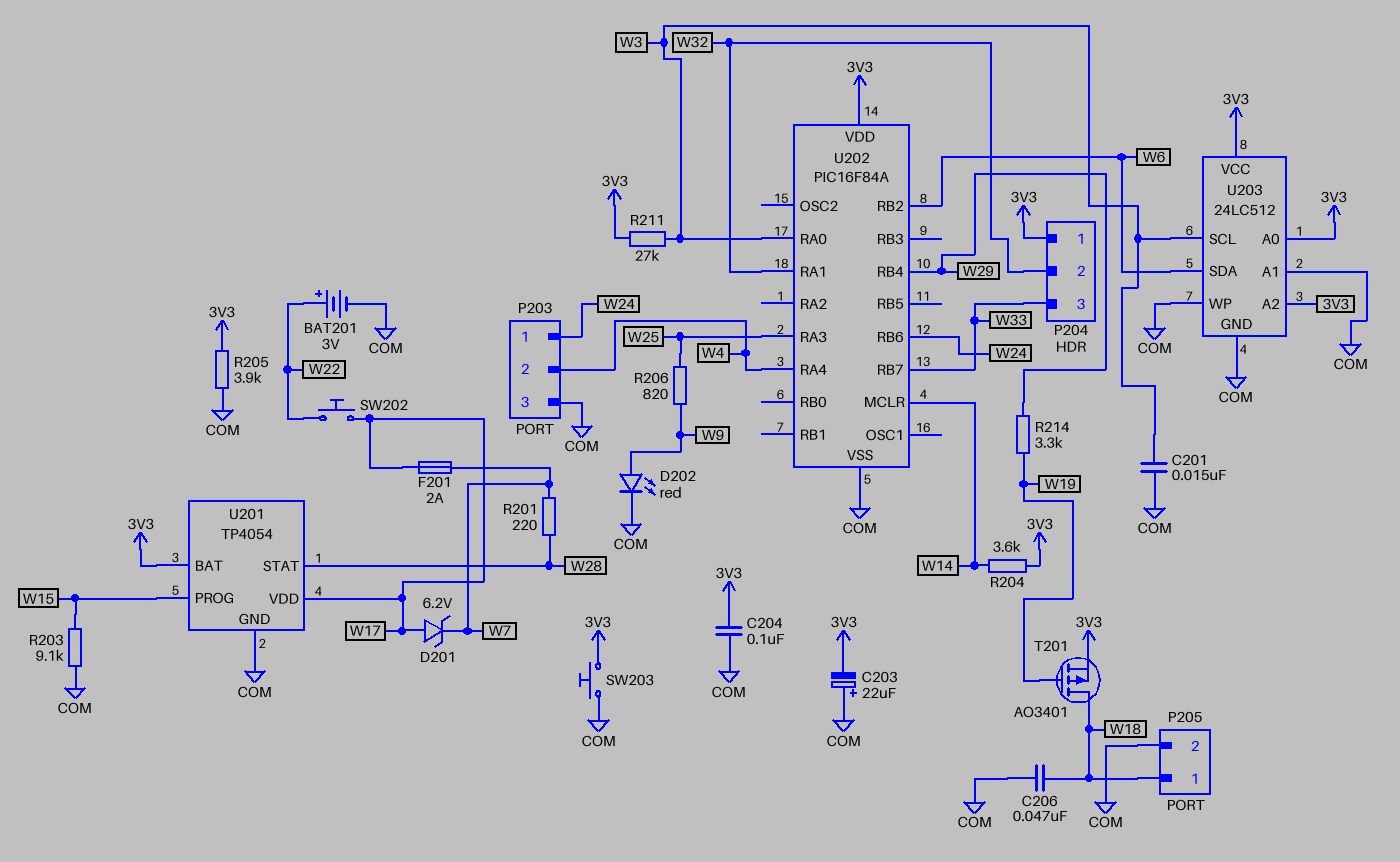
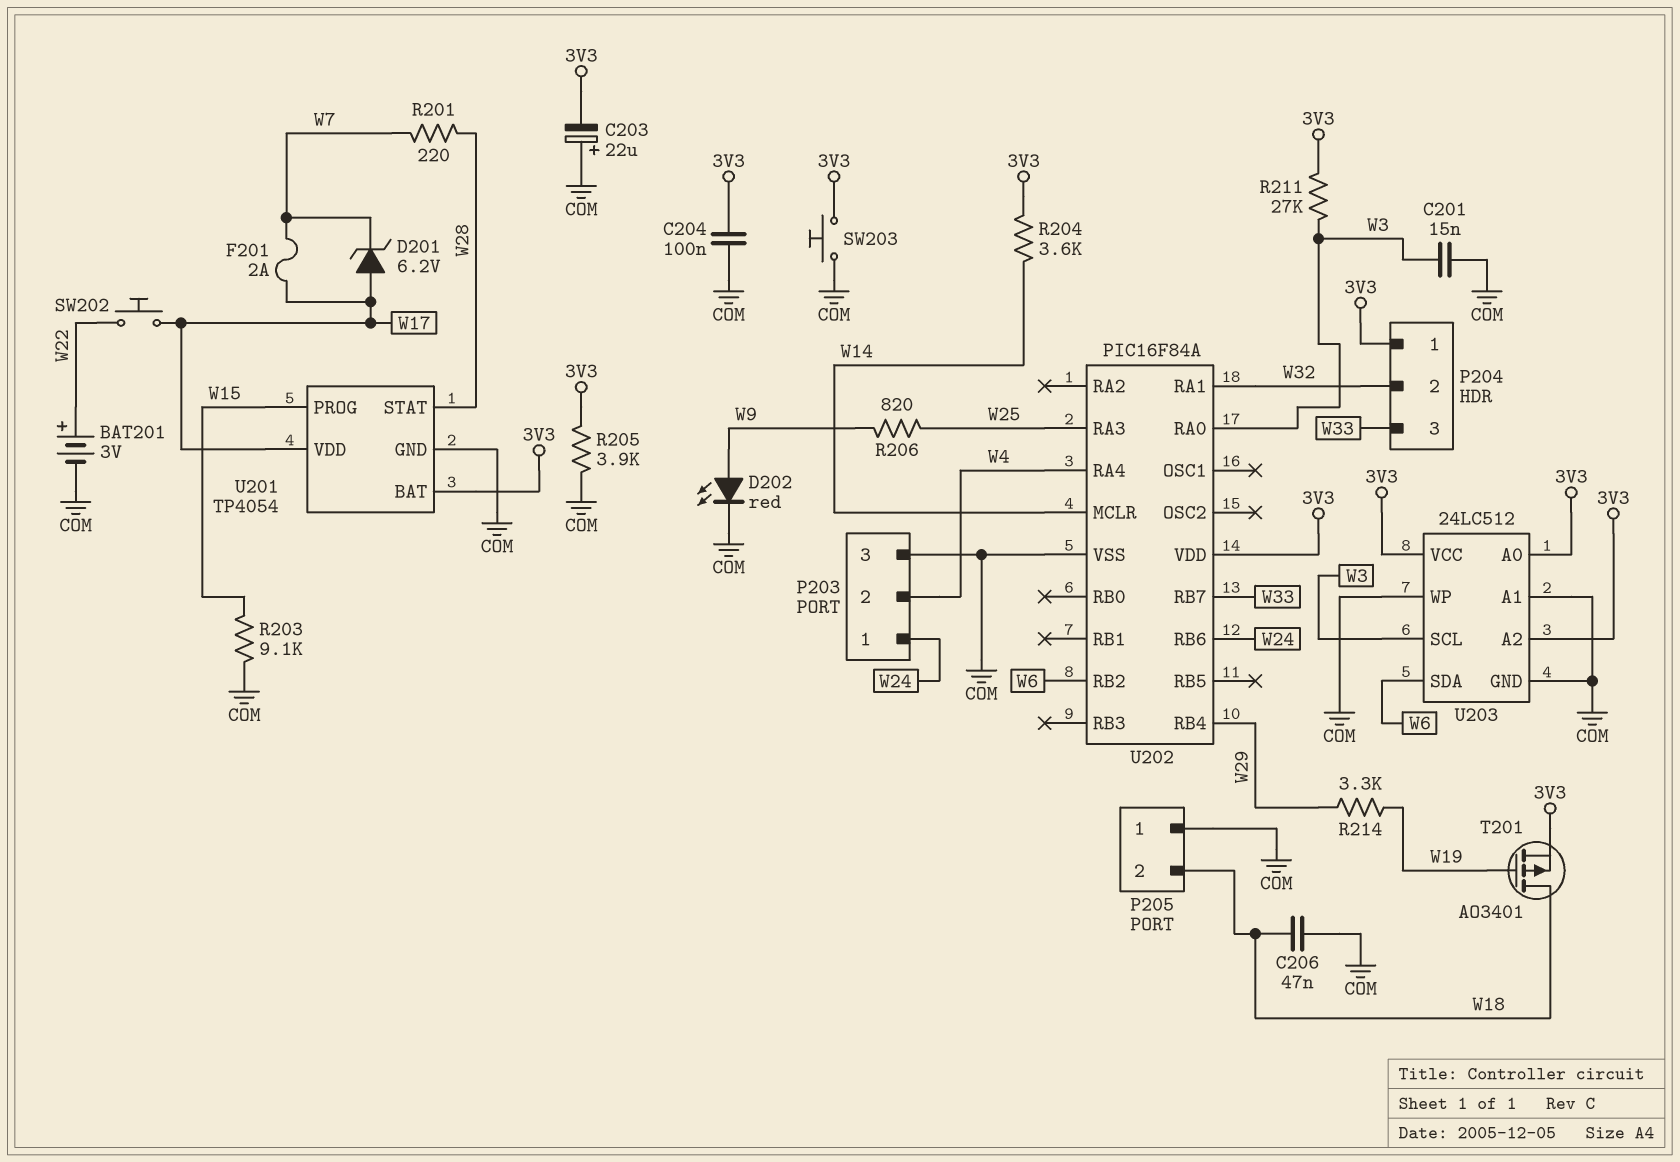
P205 pin 1: W18 -> COM
P205 pin 2: COM -> W18

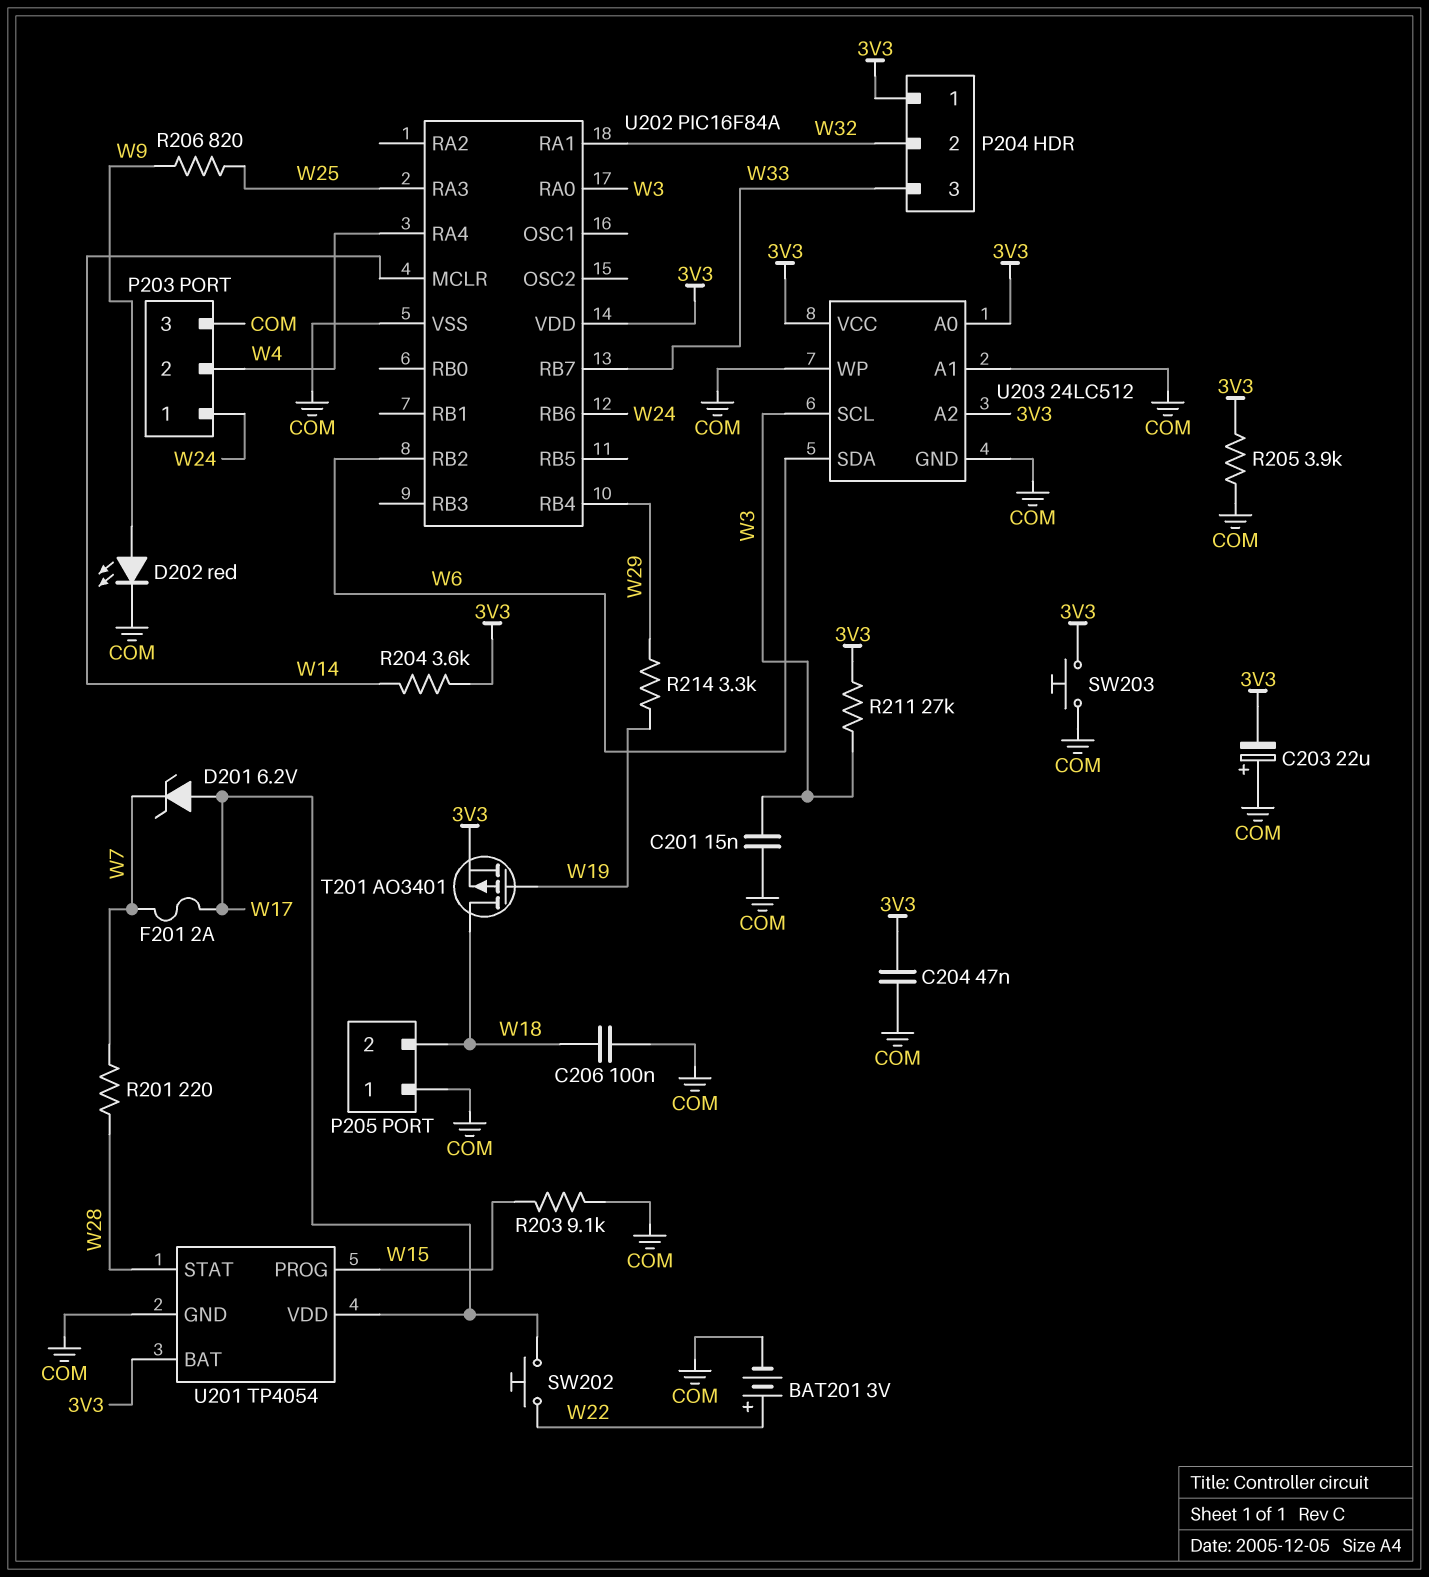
C204: 100nF (3V3, COM) -> 47nF (3V3, COM)
C206: 47nF (COM, W18) -> 100nF (COM, W18)

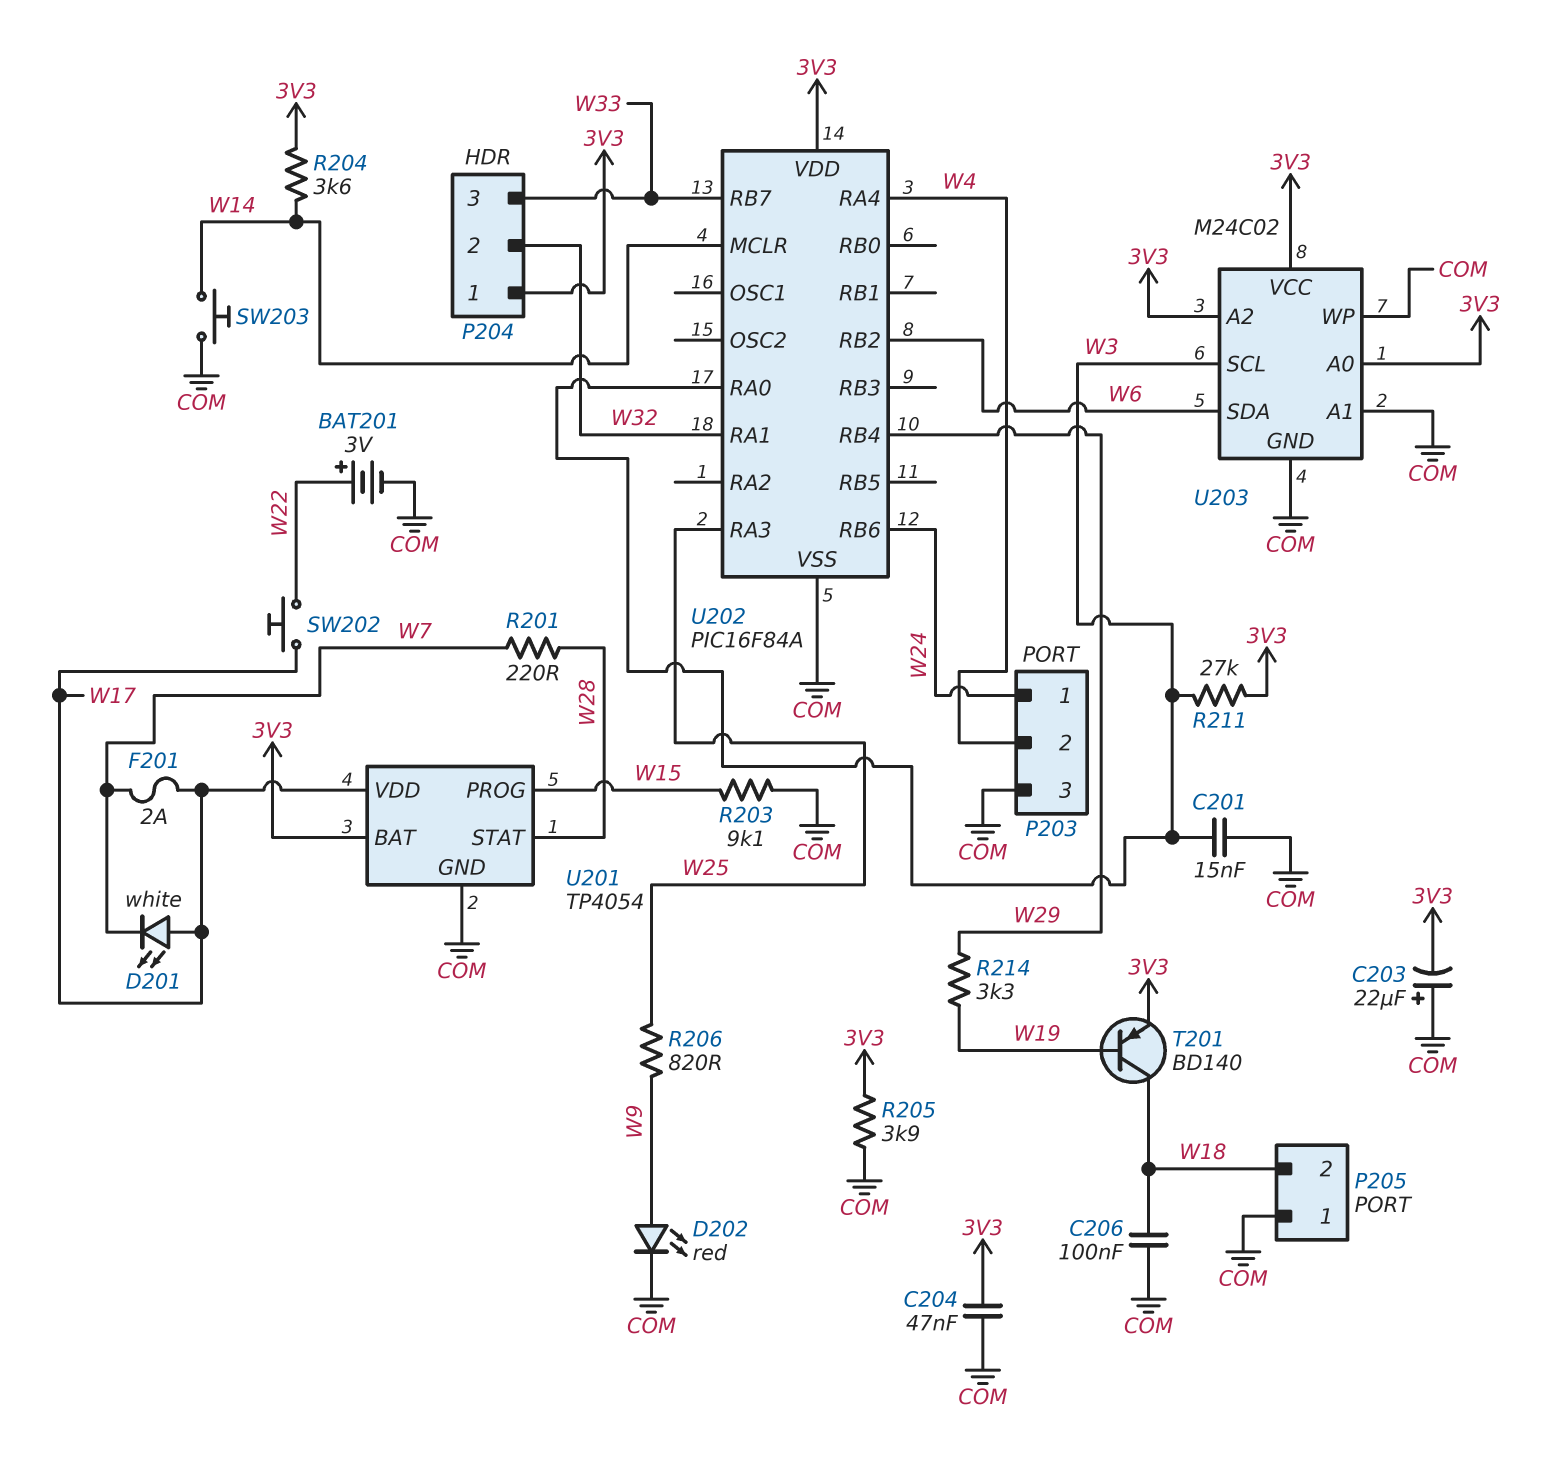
D201: zener 6.2V (A W17, K W7) -> LED white (A W17, K W7)
SW203: button (3V3, COM) -> button (COM, W14)
T201: PMOS AO3401 (G W19, D W18, S 3V3) -> PNP BD140 (B W19, C W18, E 3V3)
U203: 24LC512 -> M24C02

